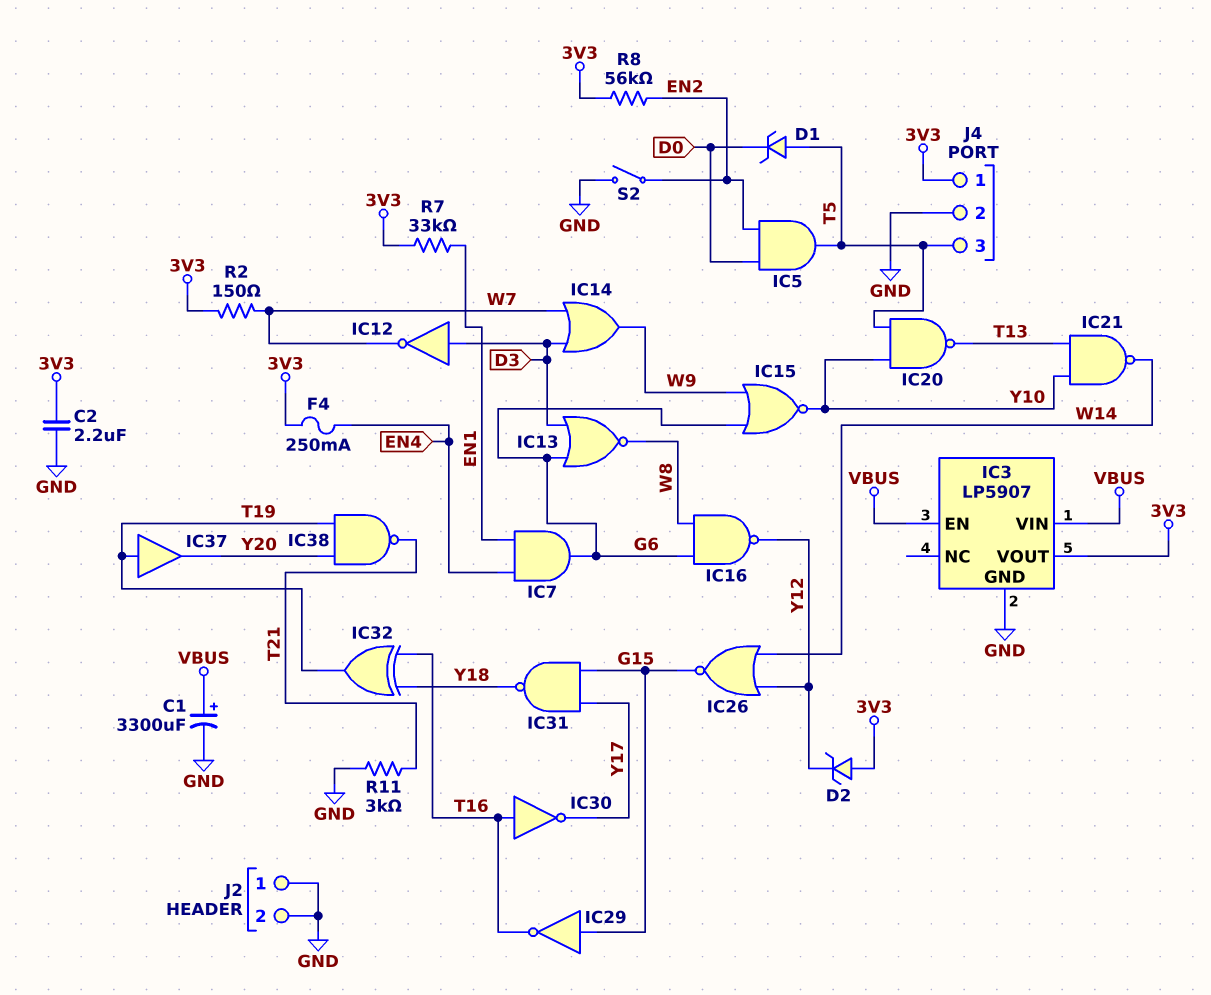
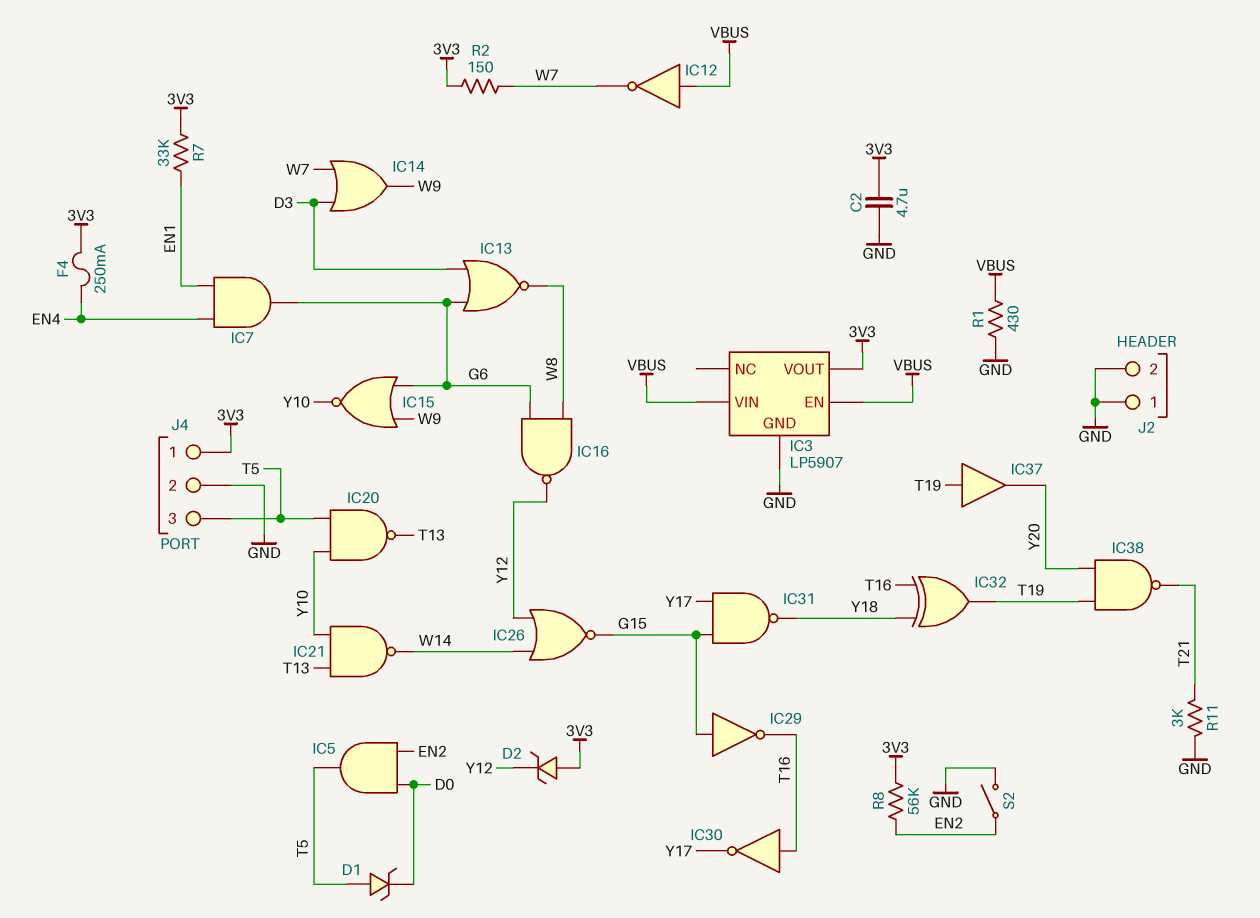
C1: 3300uF (plus VBUS, minus GND) -> none
C2: 2.2uF (3V3, GND) -> 4.7uF (3V3, GND)
IC12: NOT (in D3, out W7) -> NOT (in VBUS, out W7)
R1: none -> 430 (GND, VBUS)

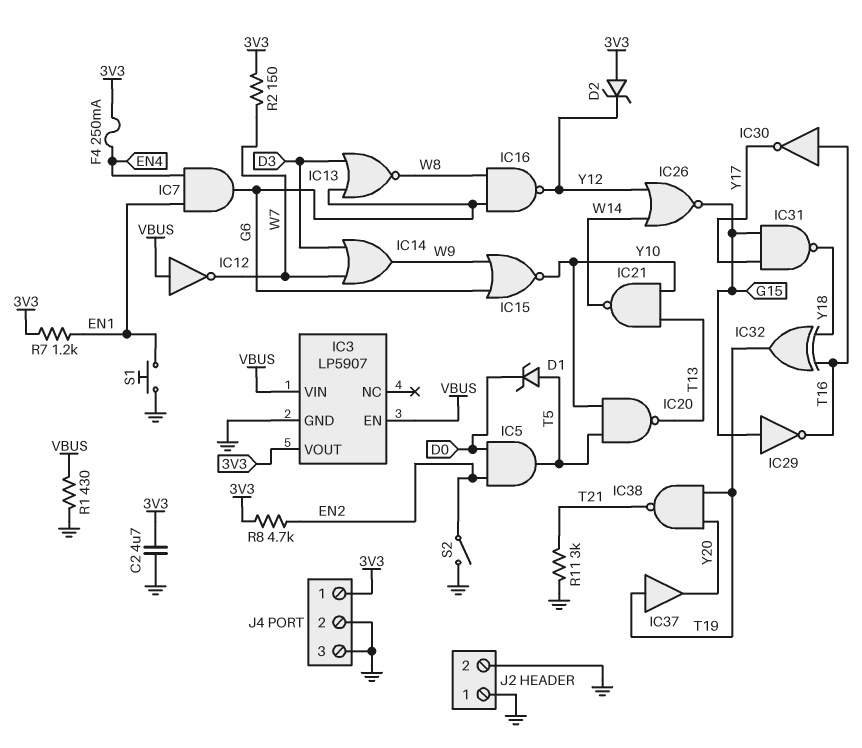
J4 pin 3: T5 -> GND
R7: 33k (3V3, EN1) -> 1.2k (3V3, EN1)
R8: 56k (3V3, EN2) -> 4.7k (3V3, EN2)
S1: none -> button (EN1, GND)

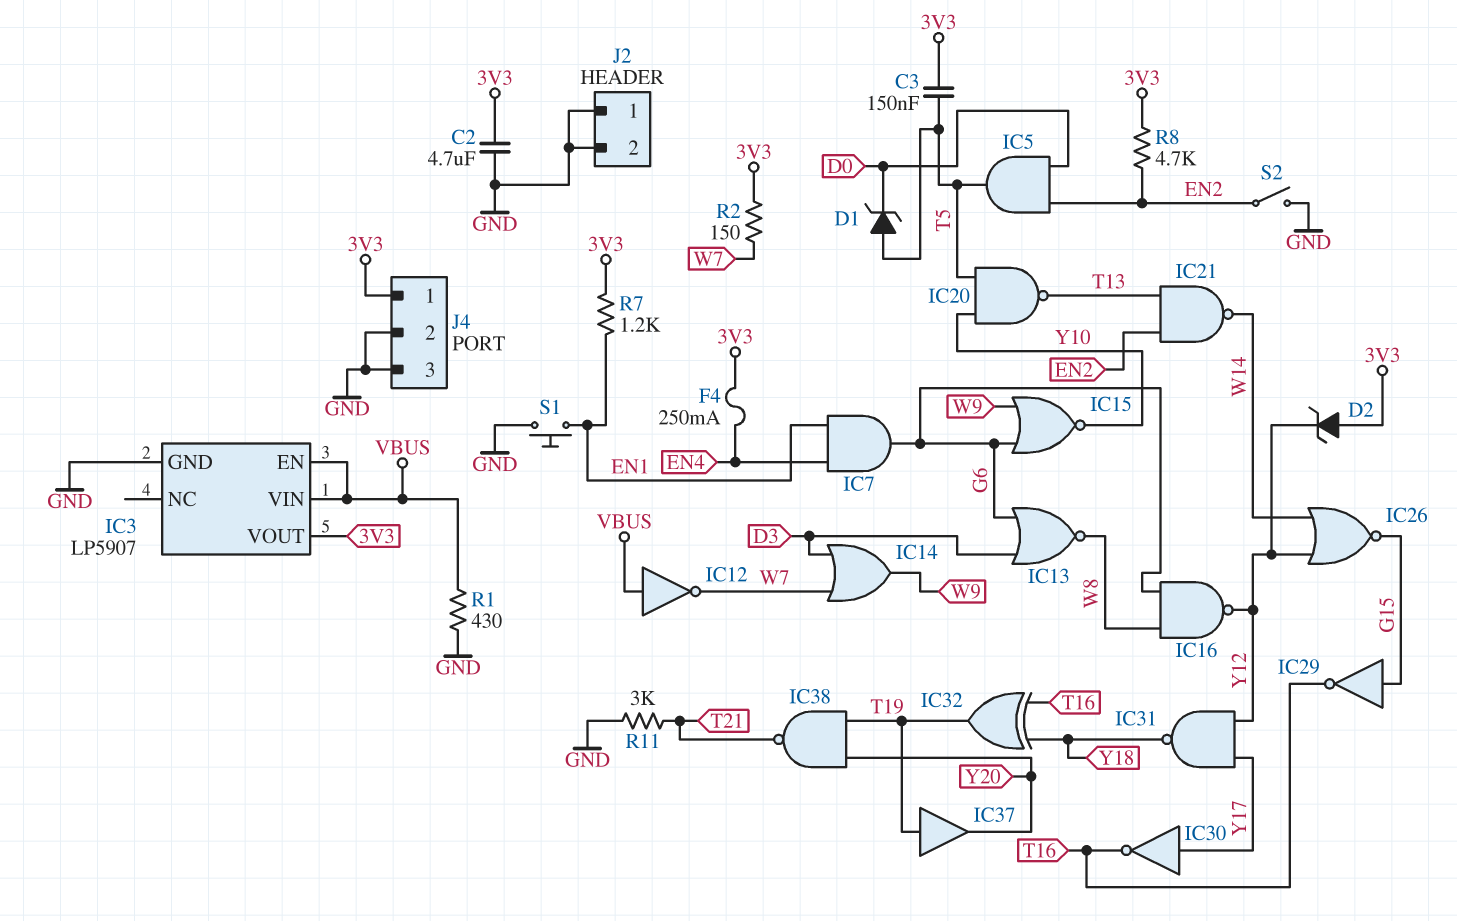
C3: none -> 150nF (3V3, T5)
IC21: NAND (in T13, in Y10, out W14) -> NAND (in EN2, in T13, out W14)
IC30: NOT (in T16, out Y17) -> NOT (in Y17, out T16)
IC31: NAND (in G15, in Y17, out Y18) -> NAND (in Y12, in Y17, out Y18)

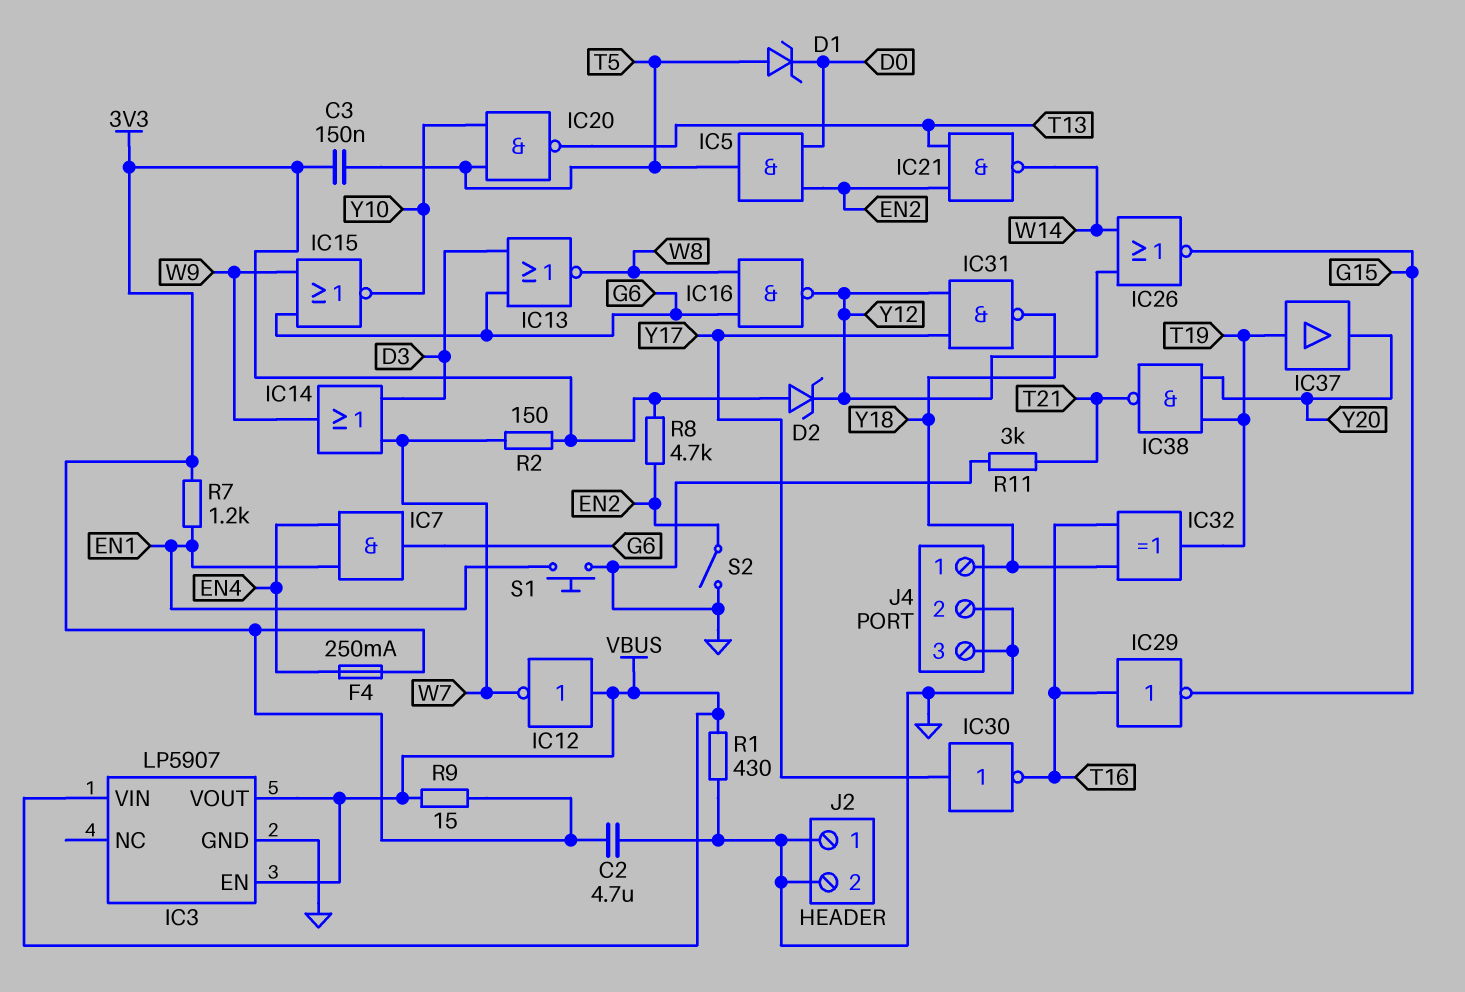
IC3 pin VOUT: 3V3 -> VBUS
IC29: NOT (in G15, out T16) -> NOT (in T16, out G15)
J4 pin 1: 3V3 -> Y18
R9: none -> 15 (3V3, VBUS)

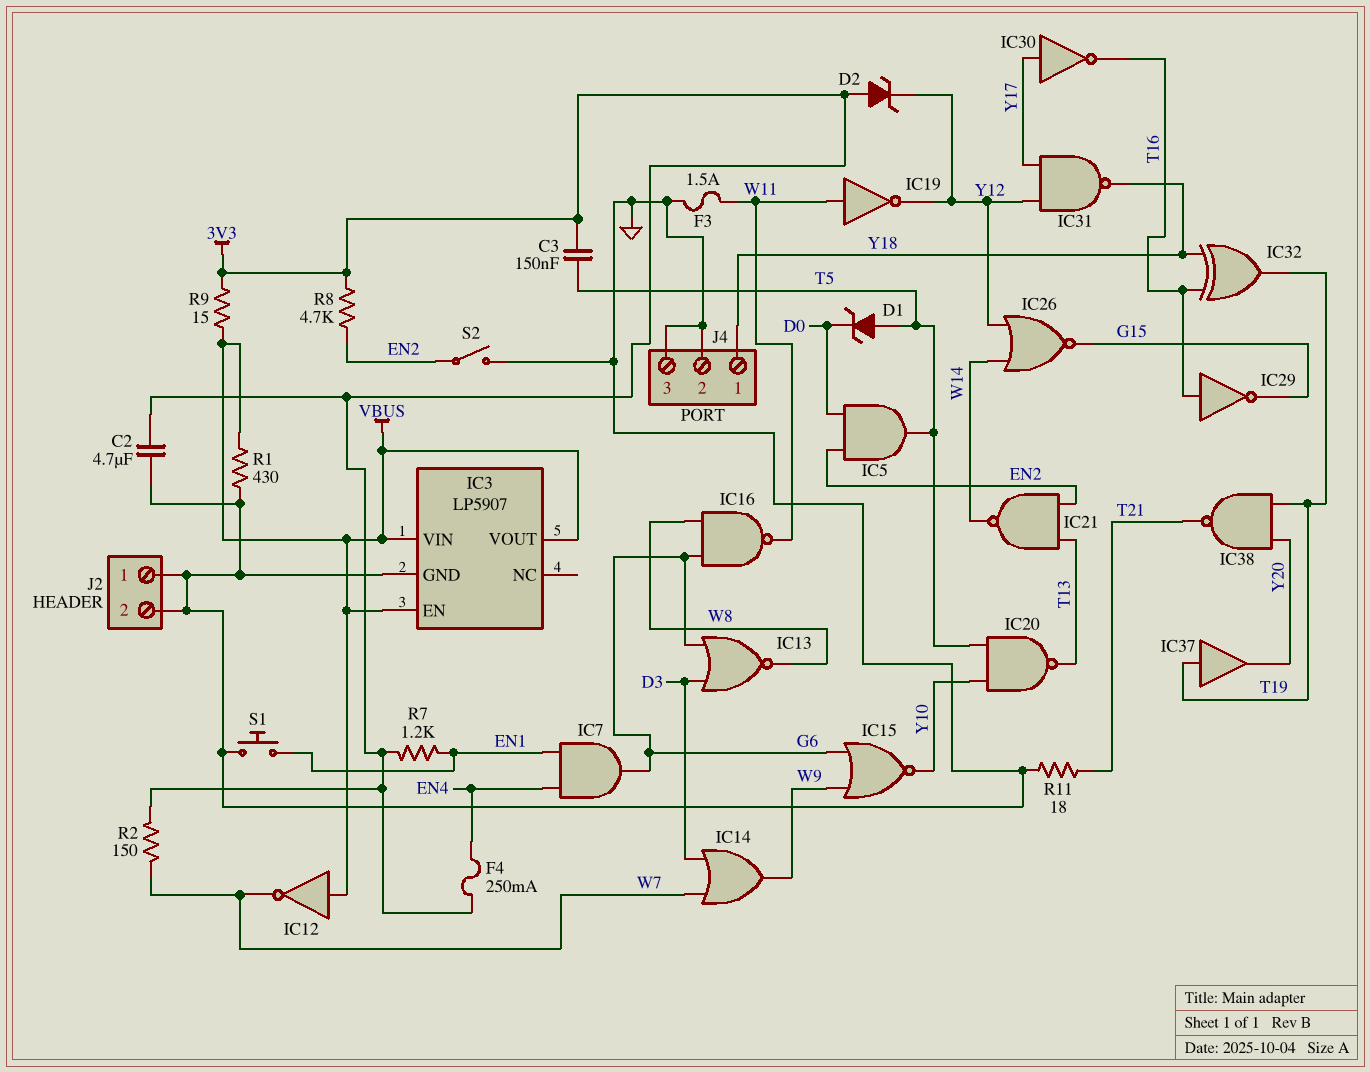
F3: none -> 1.5A (GND, W11)
IC16: NAND (in G6, in W8, out Y12) -> NAND (in G6, in W8, out W11)
IC19: none -> NOT (in W11, out Y12)
R11: 3k (GND, T21) -> 18 (GND, T21)

